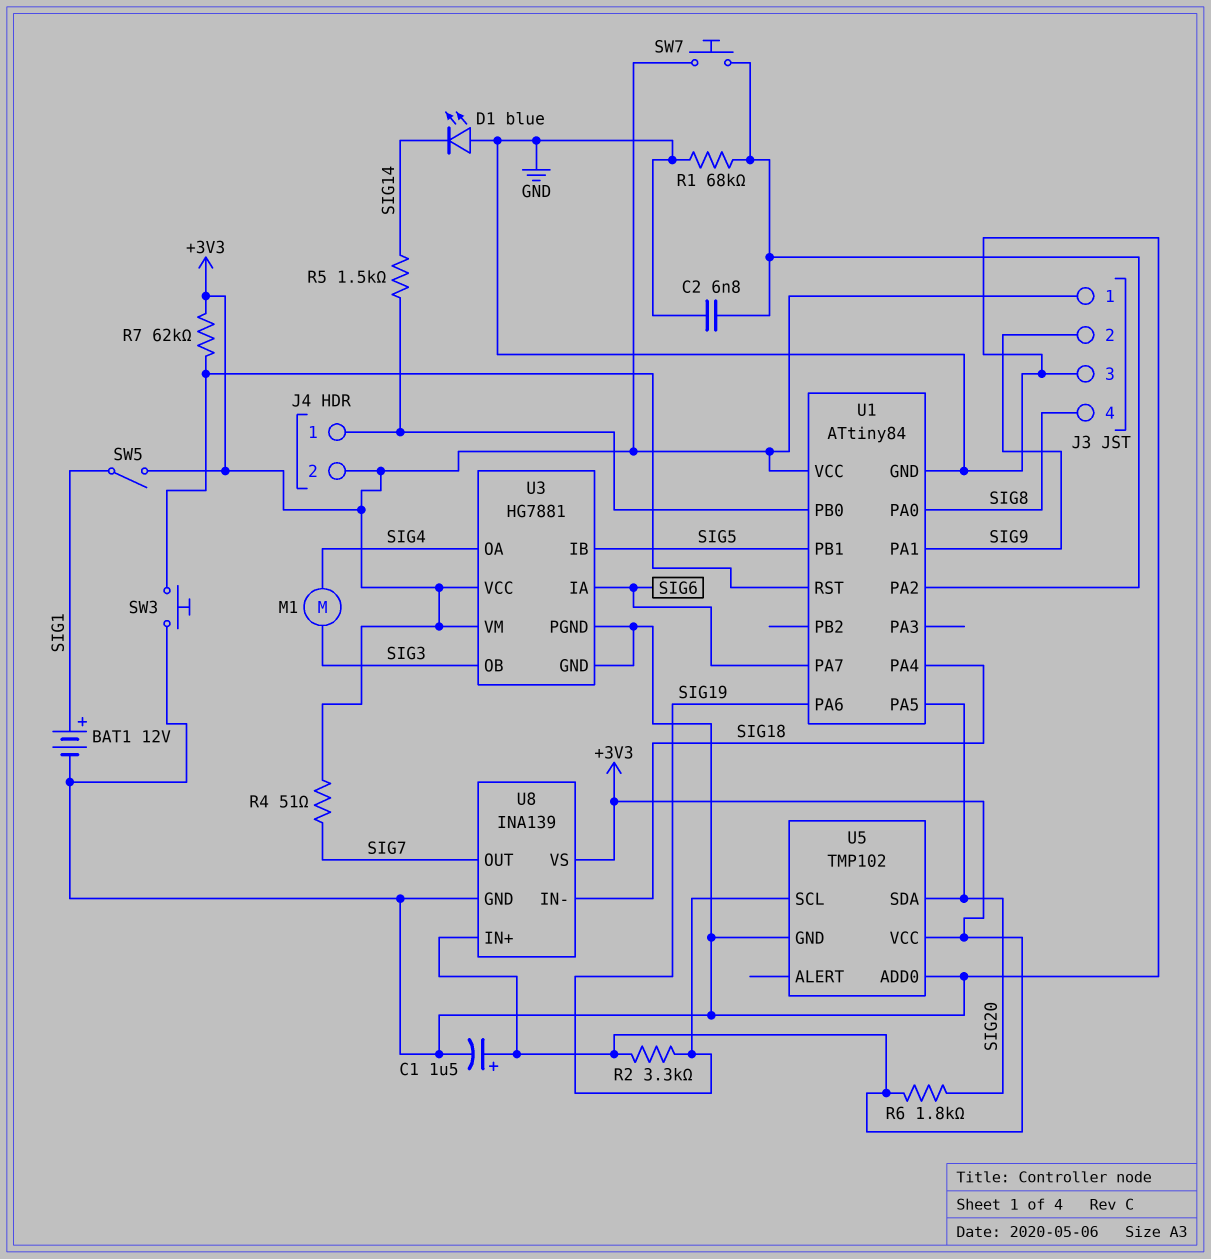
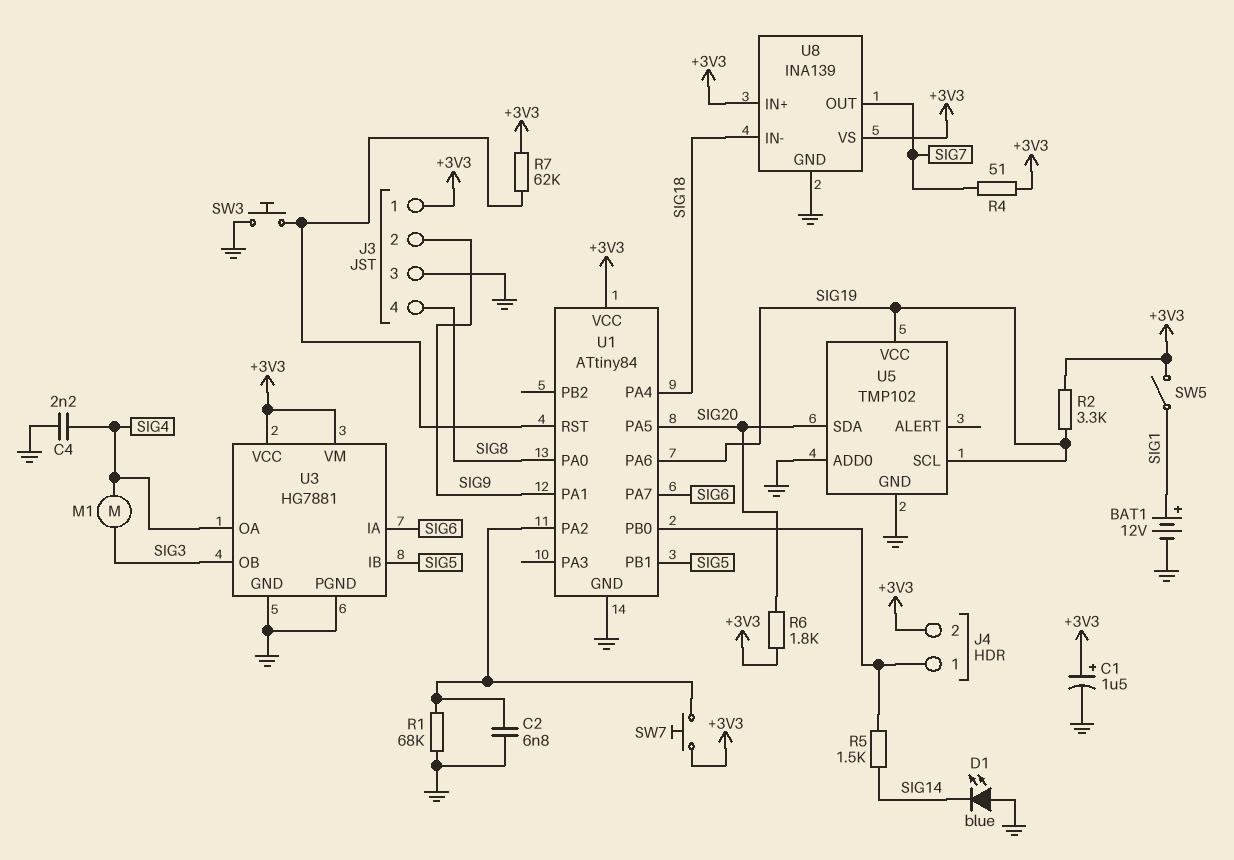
C4: none -> 2.2nF (GND, SIG4)
U5 pin VCC: +3V3 -> SIG19

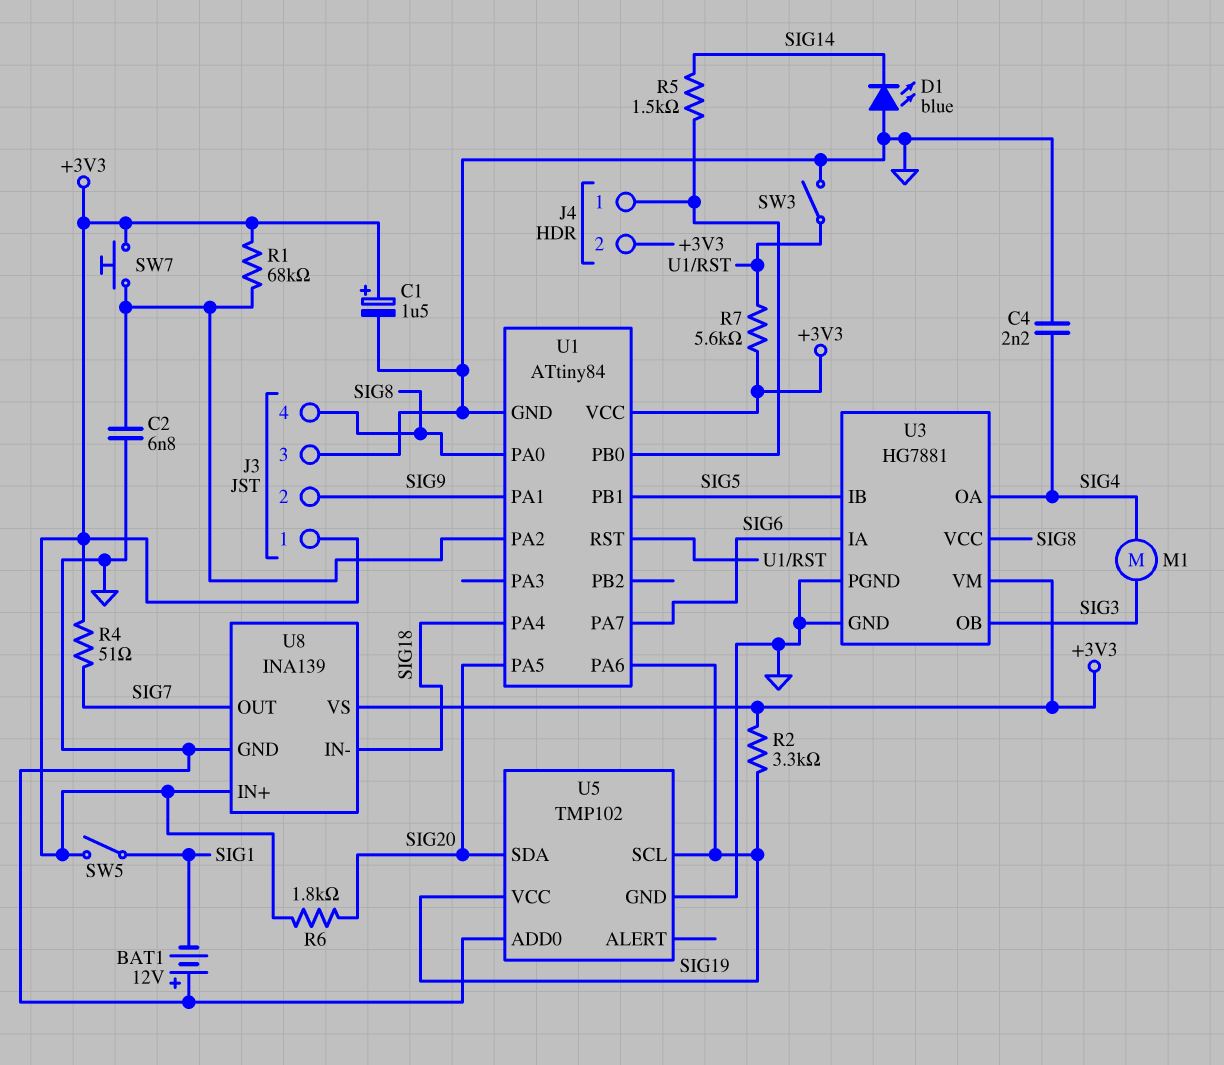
BAT1: 12V (plus SIG1, minus GND) -> 12V (plus GND, minus SIG1)
R1: 68k (GND, U1/PA2) -> 68k (+3V3, U1/PA2)
R7: 62k (+3V3, U1/RST) -> 5.6k (+3V3, U1/RST)
SW3: button (GND, U1/RST) -> switch (GND, U1/RST)
U3 pin VCC: +3V3 -> SIG8

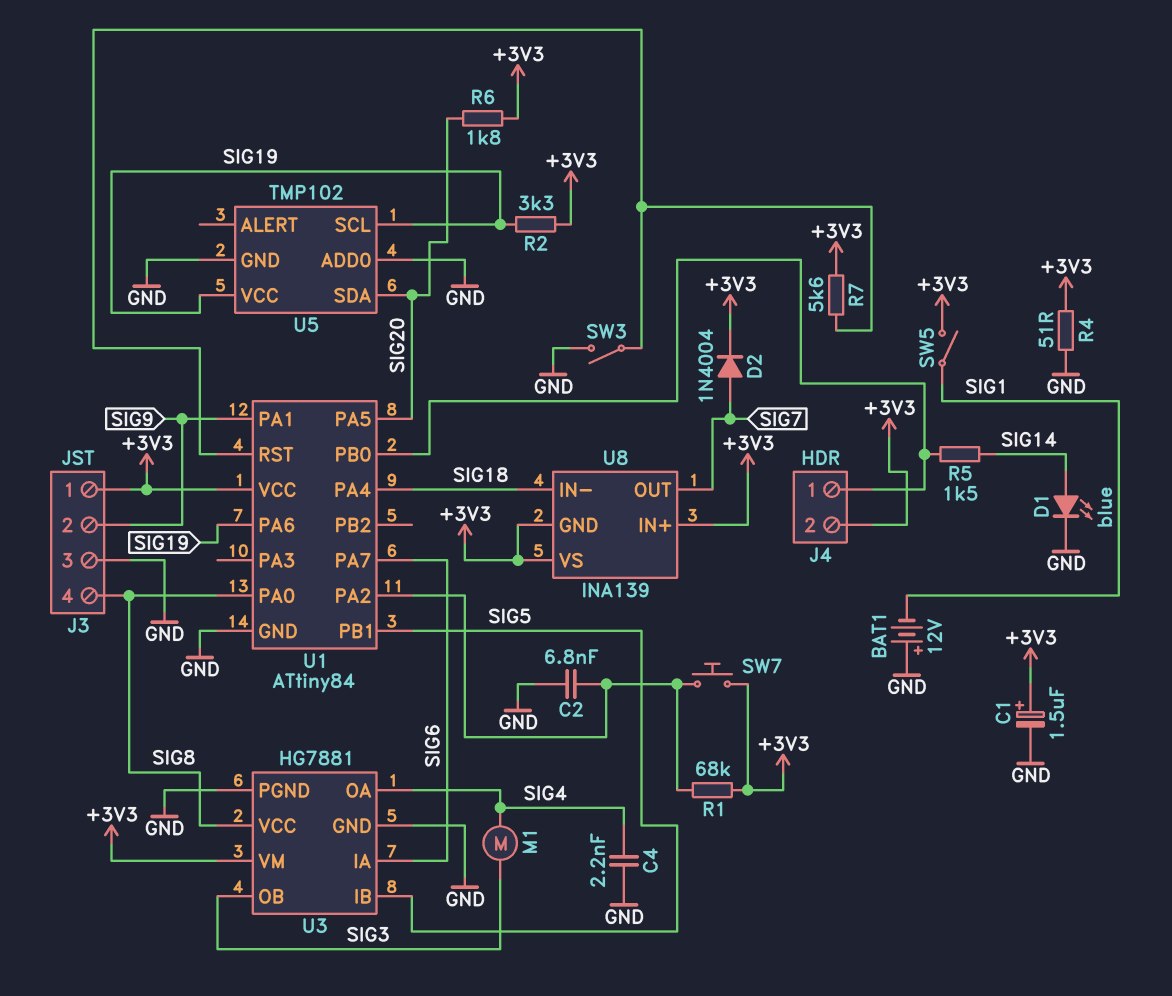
D1: LED blue (A GND, K SIG14) -> LED blue (A SIG14, K GND)
D2: none -> diode 1N4004 (A SIG7, K +3V3)
R4: 51 (+3V3, SIG7) -> 51 (+3V3, GND)
U8 pin GND: GND -> +3V3

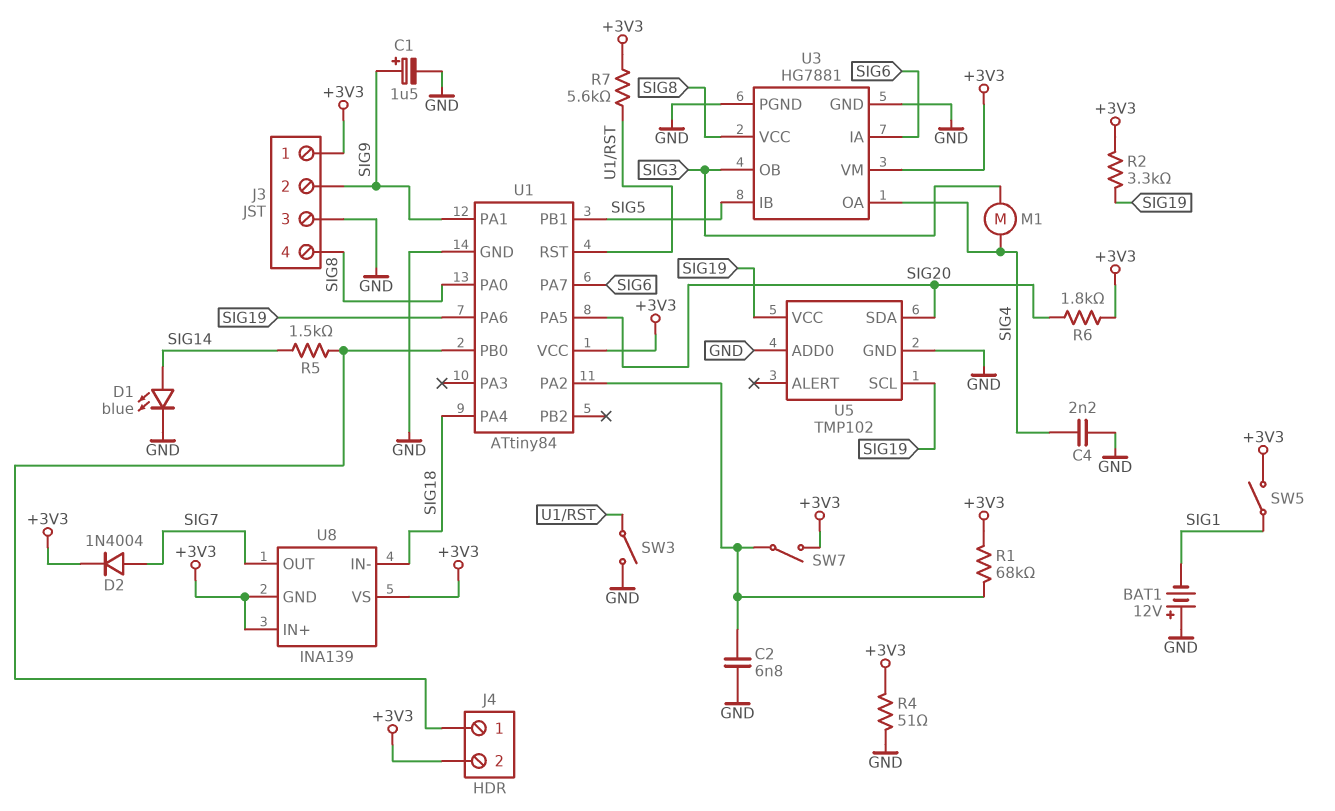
C1: 1.5uF (plus +3V3, minus GND) -> 1.5uF (plus SIG9, minus GND)
SW7: button (+3V3, U1/PA2) -> switch (+3V3, U1/PA2)

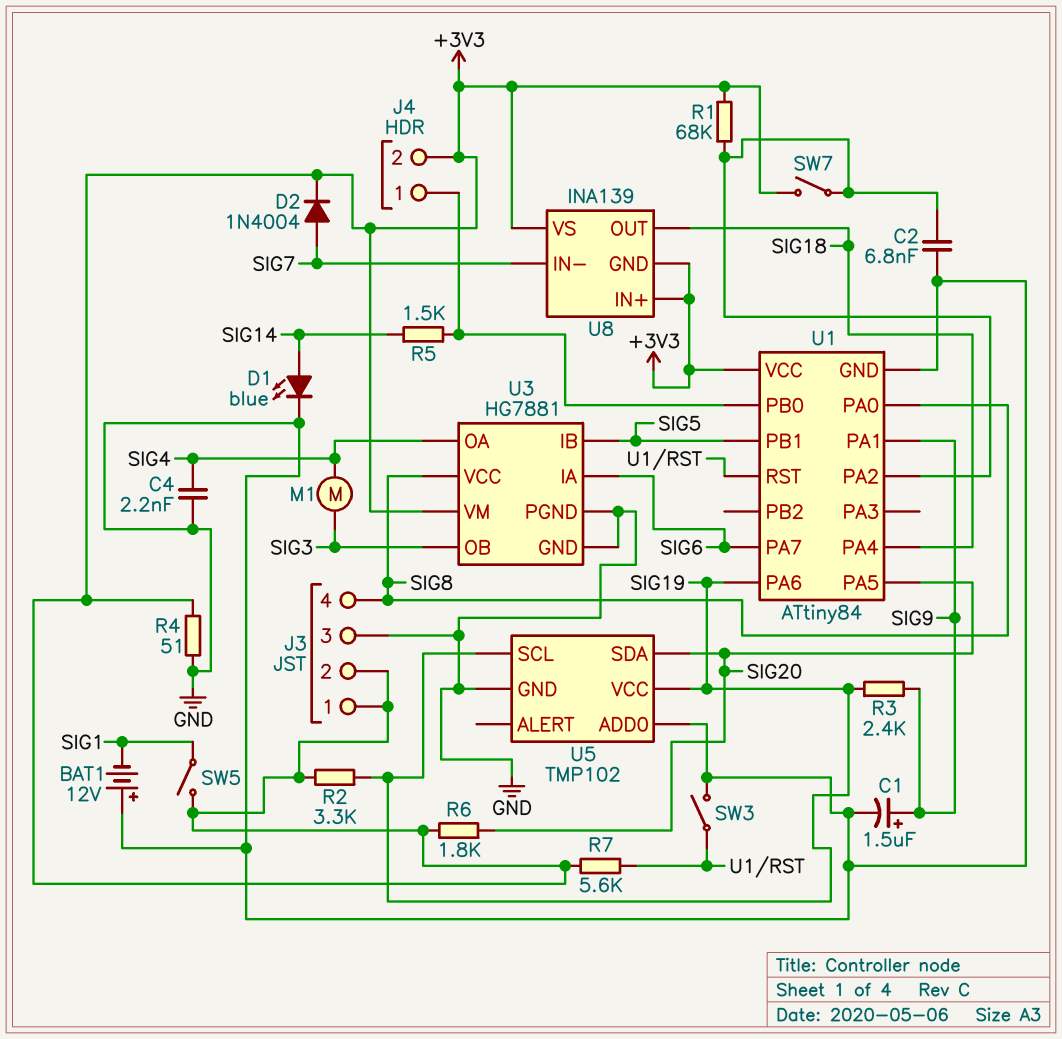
J3 pin 2: SIG9 -> +3V3
R3: none -> 2.4k (SIG9, SIG19)
U8 pin IN-: SIG18 -> SIG7
U8 pin OUT: SIG7 -> SIG18

